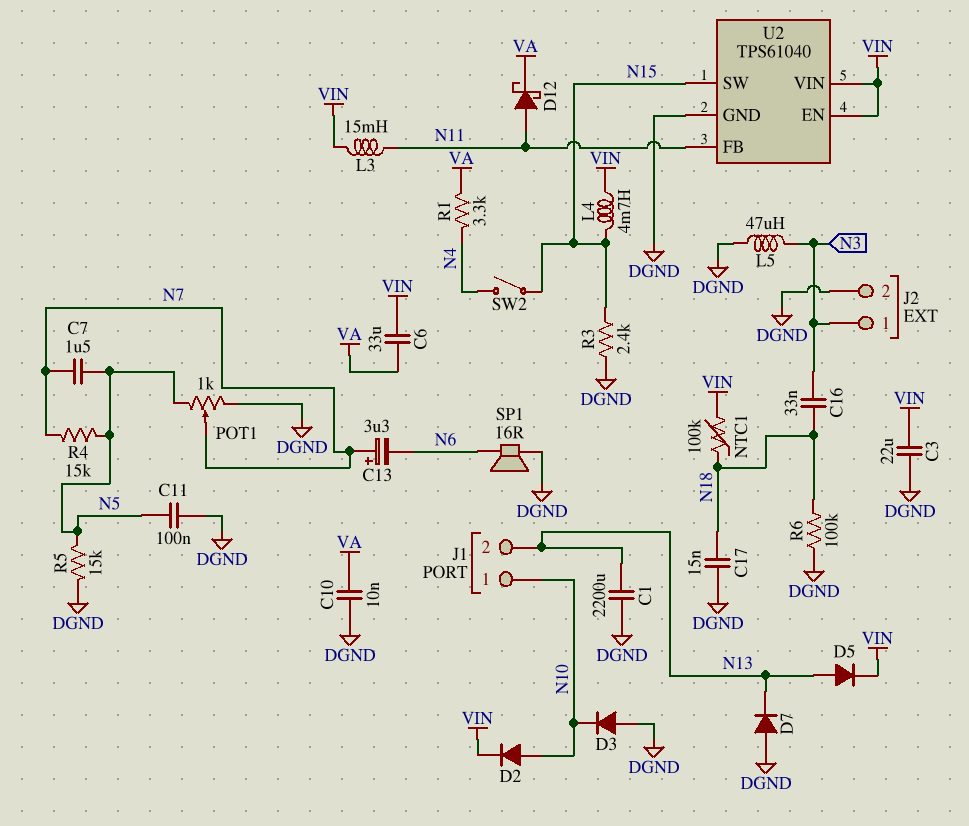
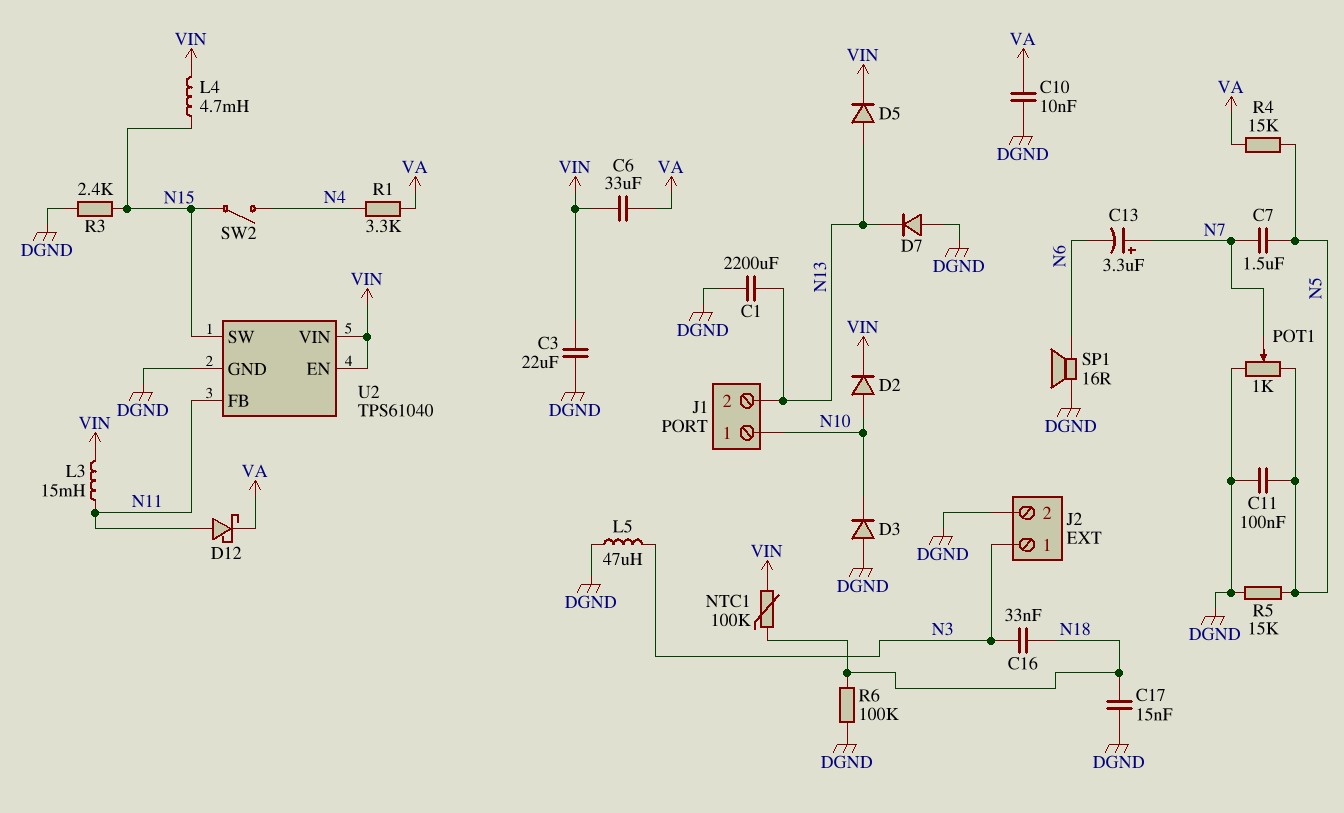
R4: 15k (N5, N7) -> 15k (N5, VA)

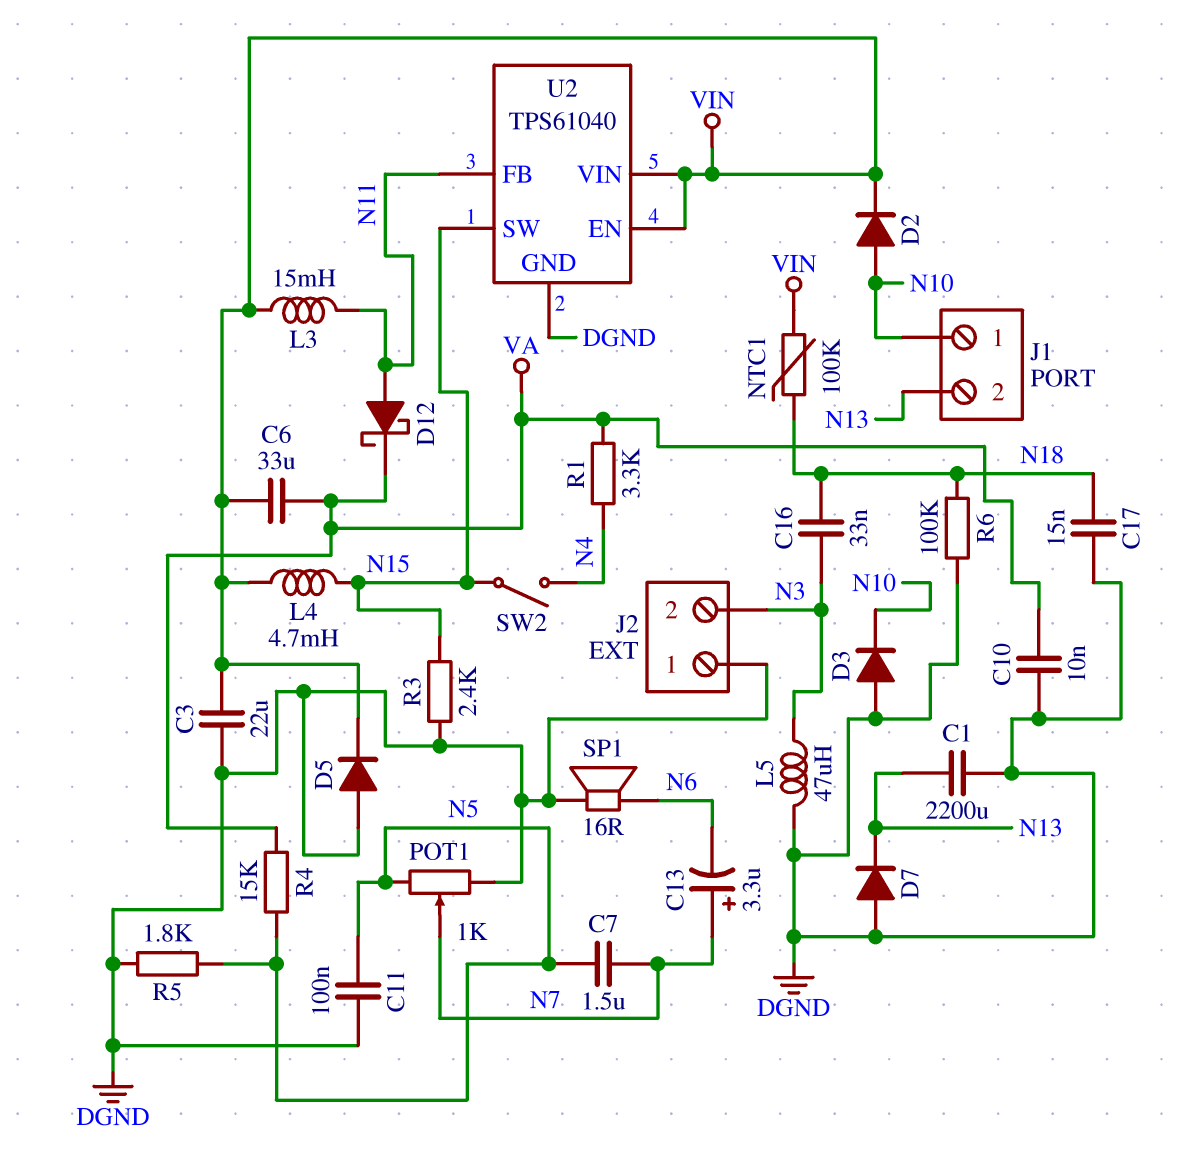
D5: diode (A N13, K VIN) -> diode (A DGND, K VIN)
J2 pin 1: N3 -> DGND
J2 pin 2: DGND -> N3
R5: 15k (DGND, N5) -> 1.8k (DGND, N5)

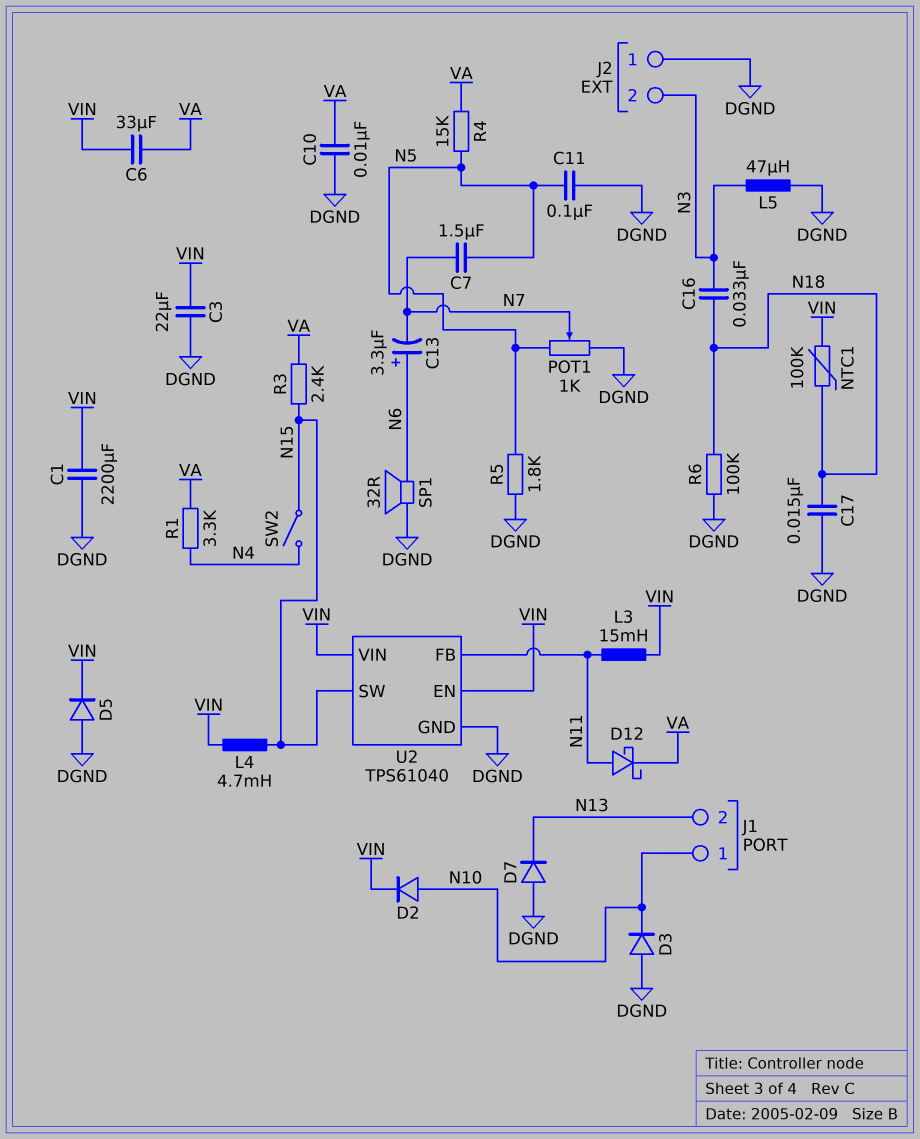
C1: 2200uF (DGND, N13) -> 2200uF (DGND, VIN)
C13: 3.3uF (plus N7, minus N6) -> 3.3uF (plus N6, minus N7)
R3: 2.4k (DGND, N15) -> 2.4k (N15, VA)
SP1: speaker 16R (DGND, N6) -> speaker 32R (DGND, N6)

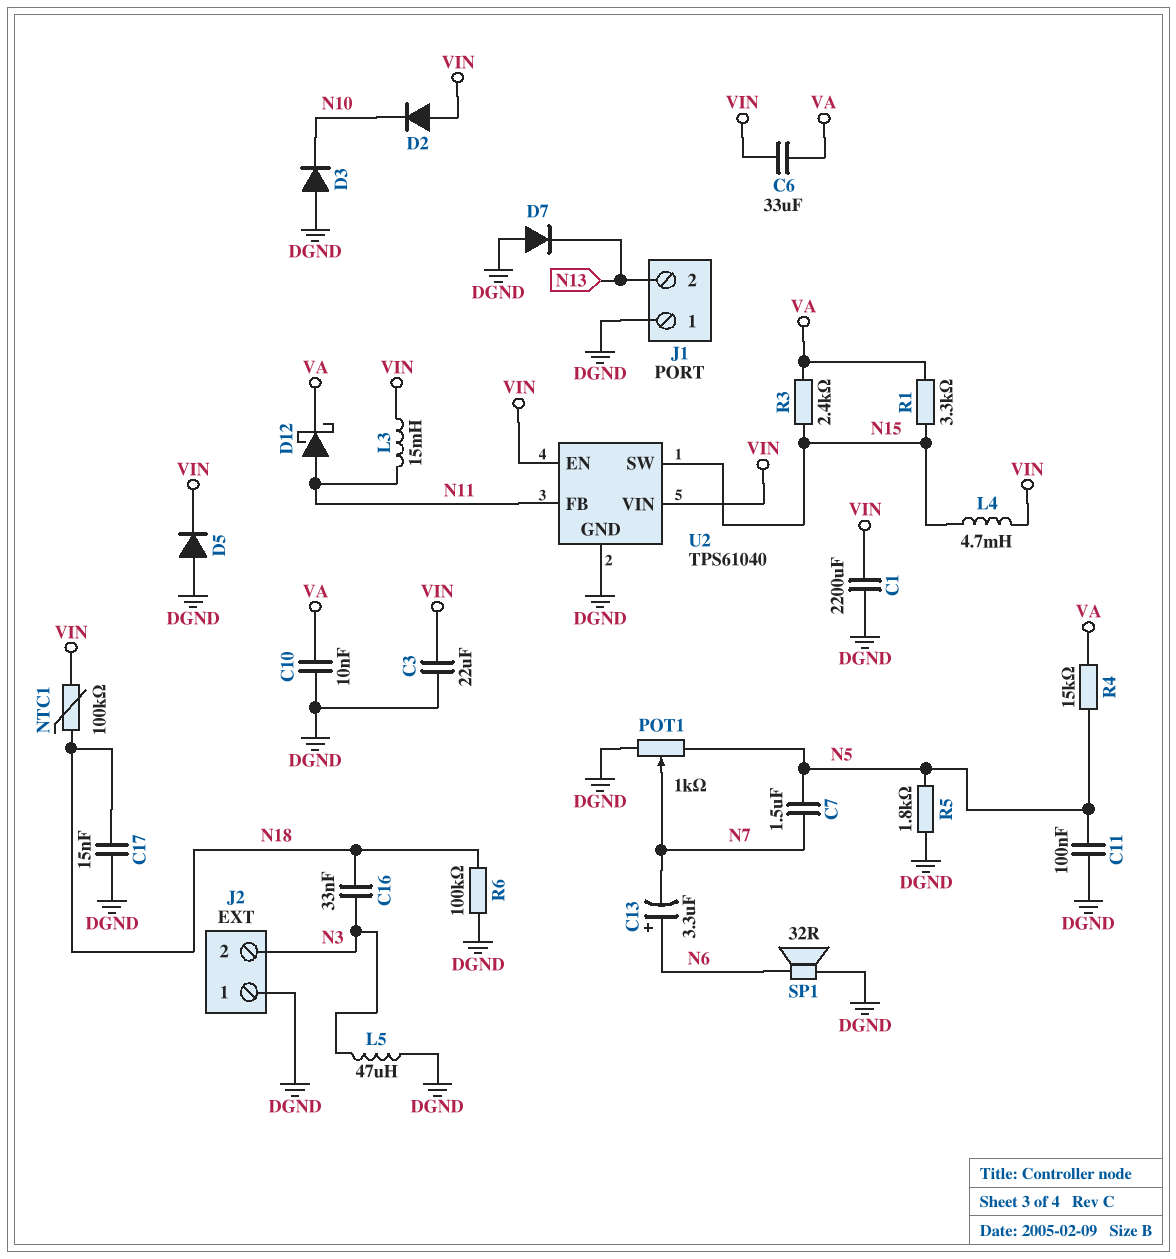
D2: diode (A N10, K VIN) -> diode (A VIN, K N10)
J1 pin 1: N10 -> DGND
R1: 3.3k (N4, VA) -> 3.3k (N15, VA)
SW2: switch (N4, N15) -> none

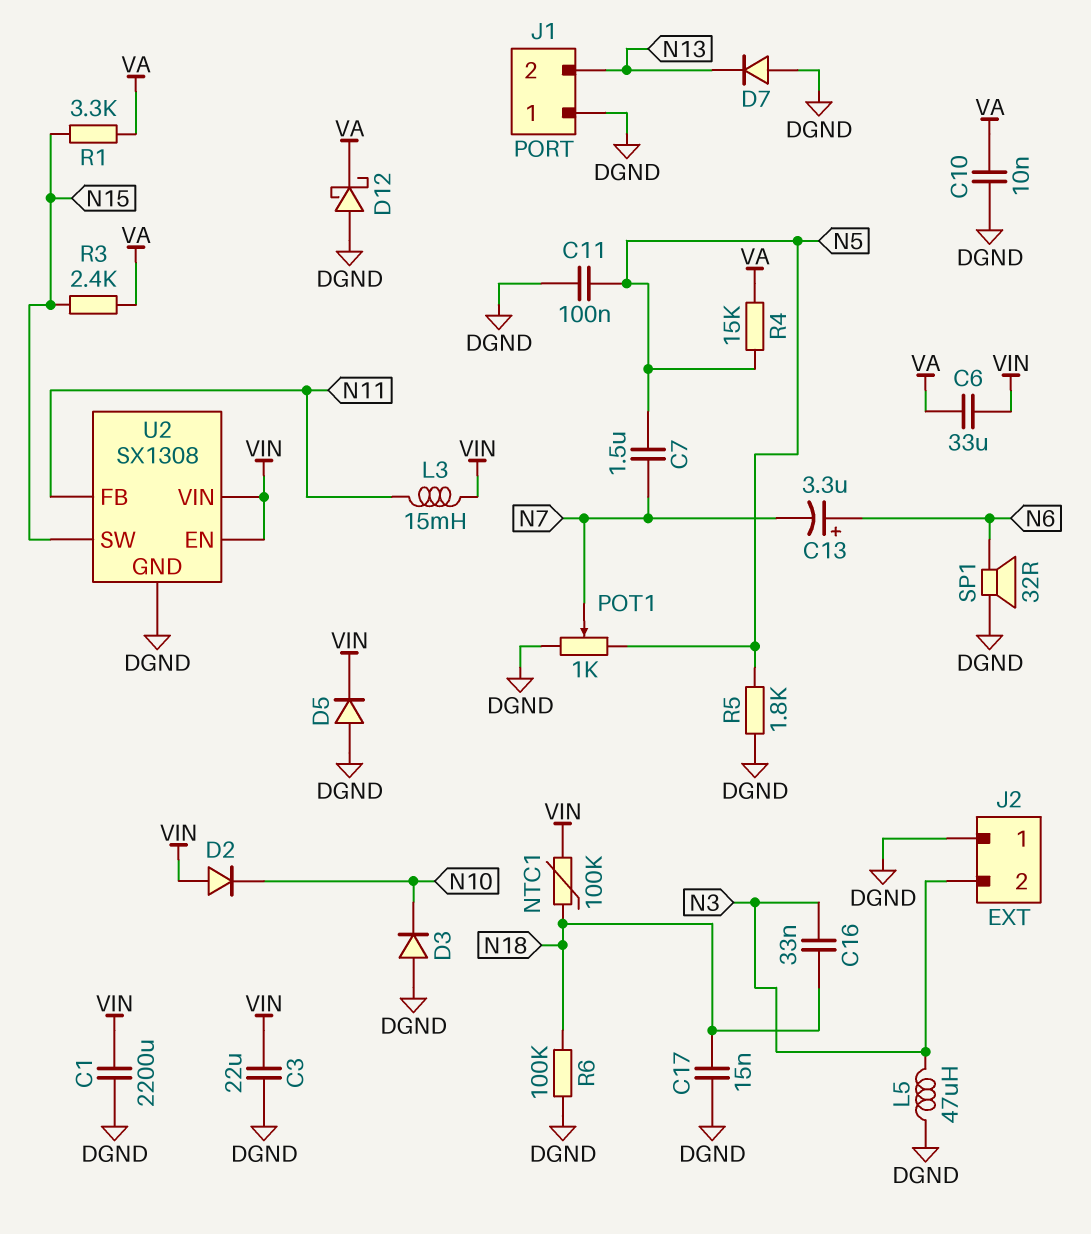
D12: schottky (A N11, K VA) -> schottky (A DGND, K VA)
L4: 4.7mH (N15, VIN) -> none
U2: TPS61040 -> SX1308

